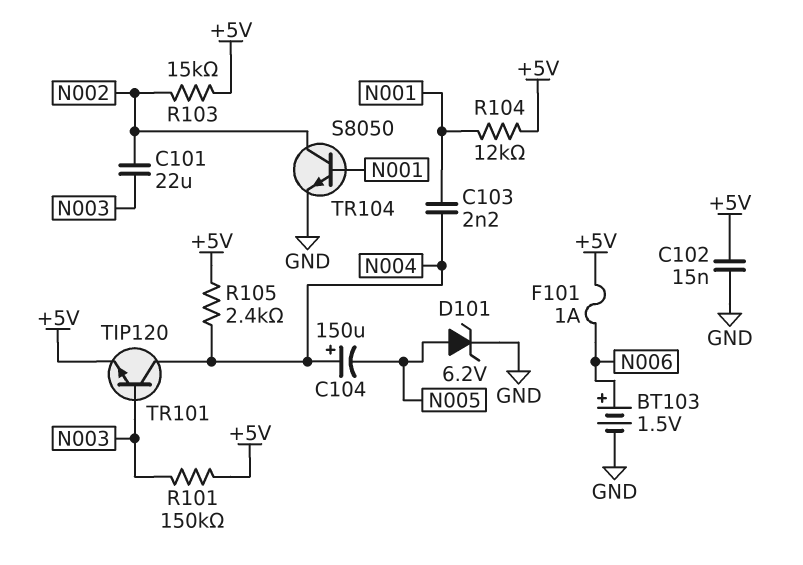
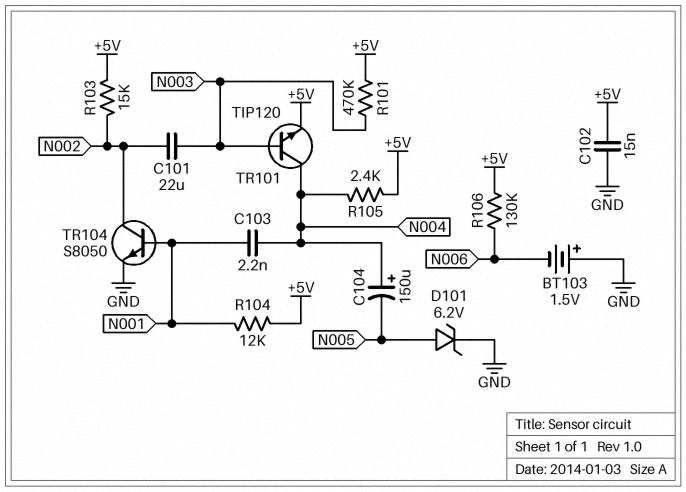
BT103: 1.5V (plus N006, minus GND) -> 1.5V (plus GND, minus N006)
F101: 1A (+5V, N006) -> none
R101: 150k (+5V, N003) -> 470k (+5V, N003)
R106: none -> 130k (+5V, N006)

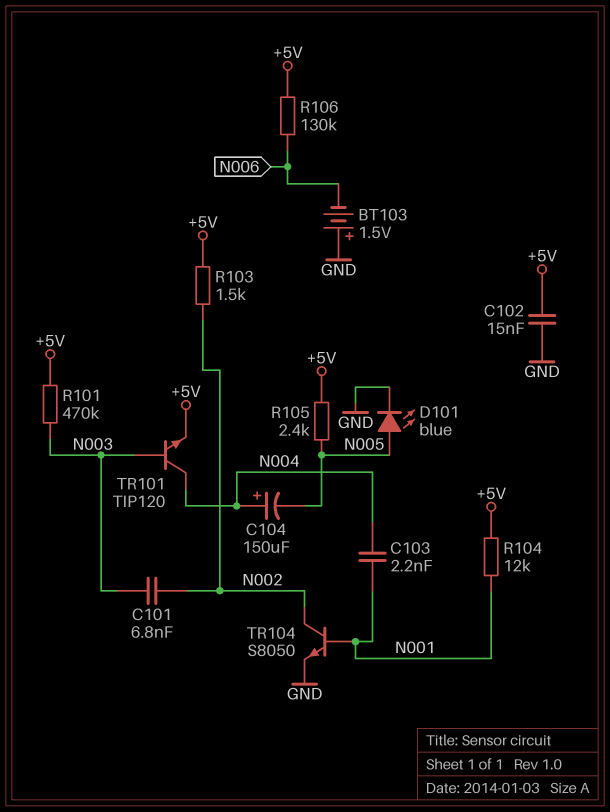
C101: 22uF (N002, N003) -> 6.8nF (N002, N003)
D101: zener 6.2V (A N005, K GND) -> LED blue (A N005, K GND)
R103: 15k (+5V, N002) -> 1.5k (+5V, N002)
R105: 2.4k (+5V, N004) -> 2.4k (+5V, N005)

